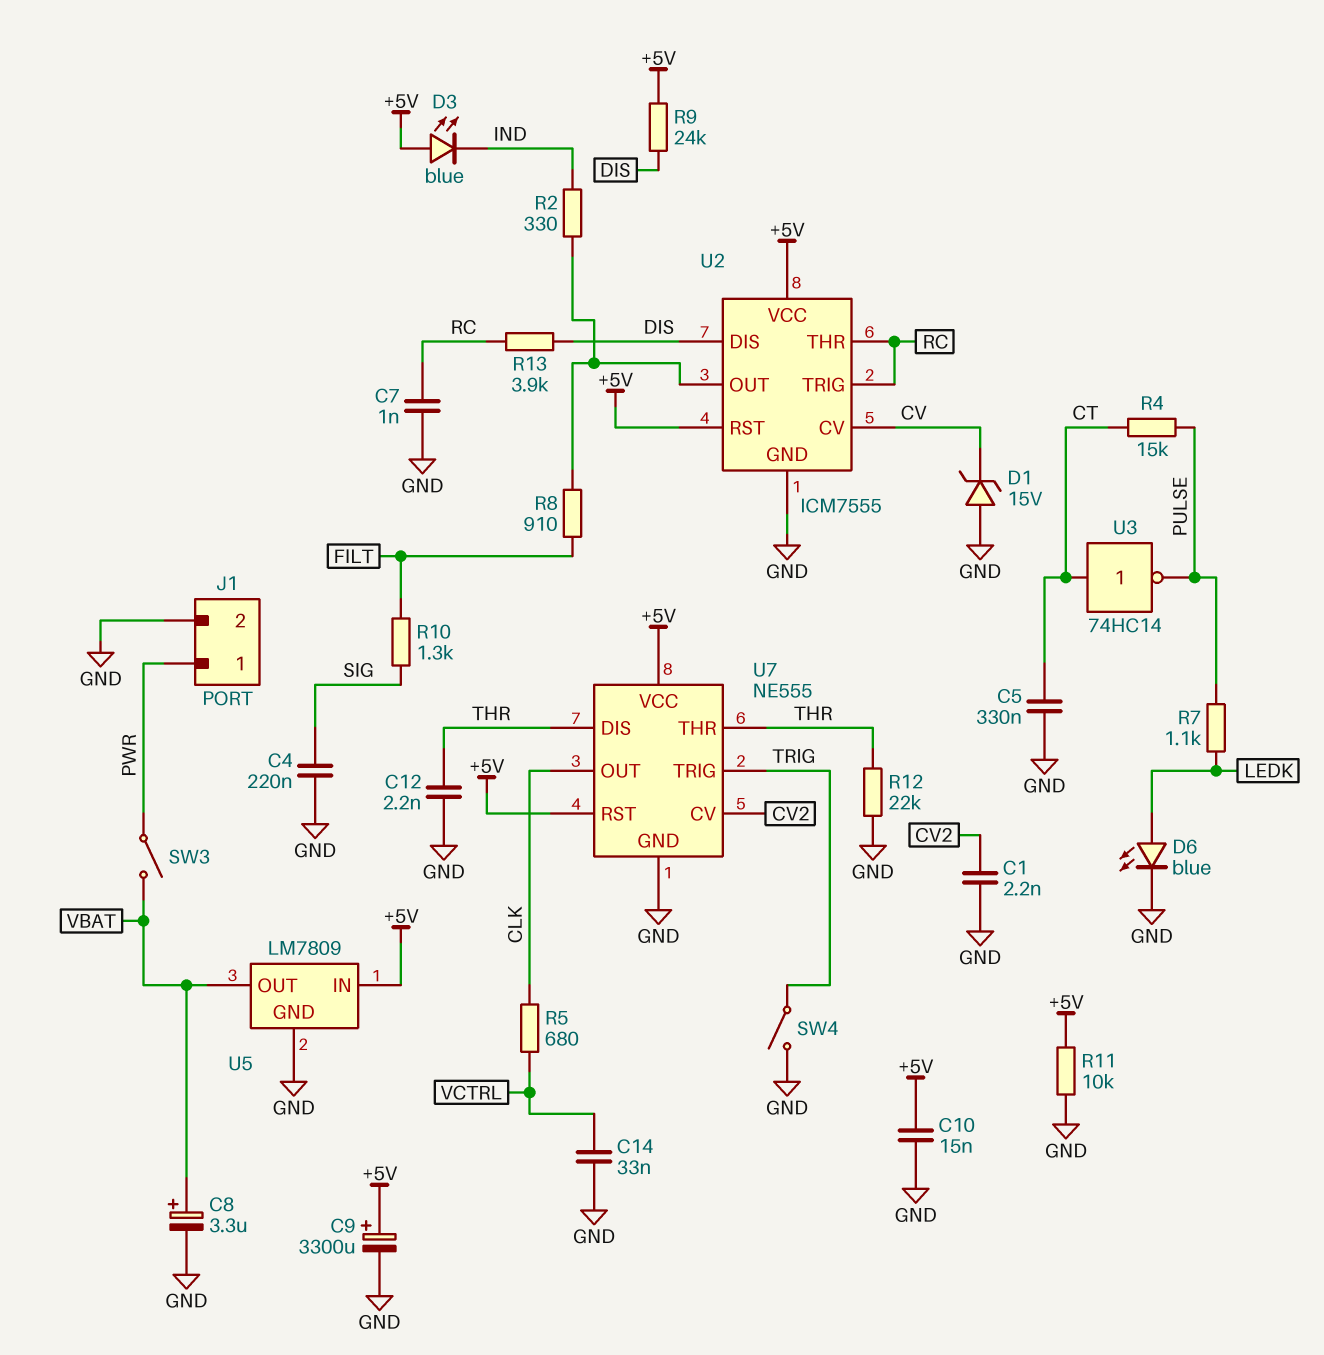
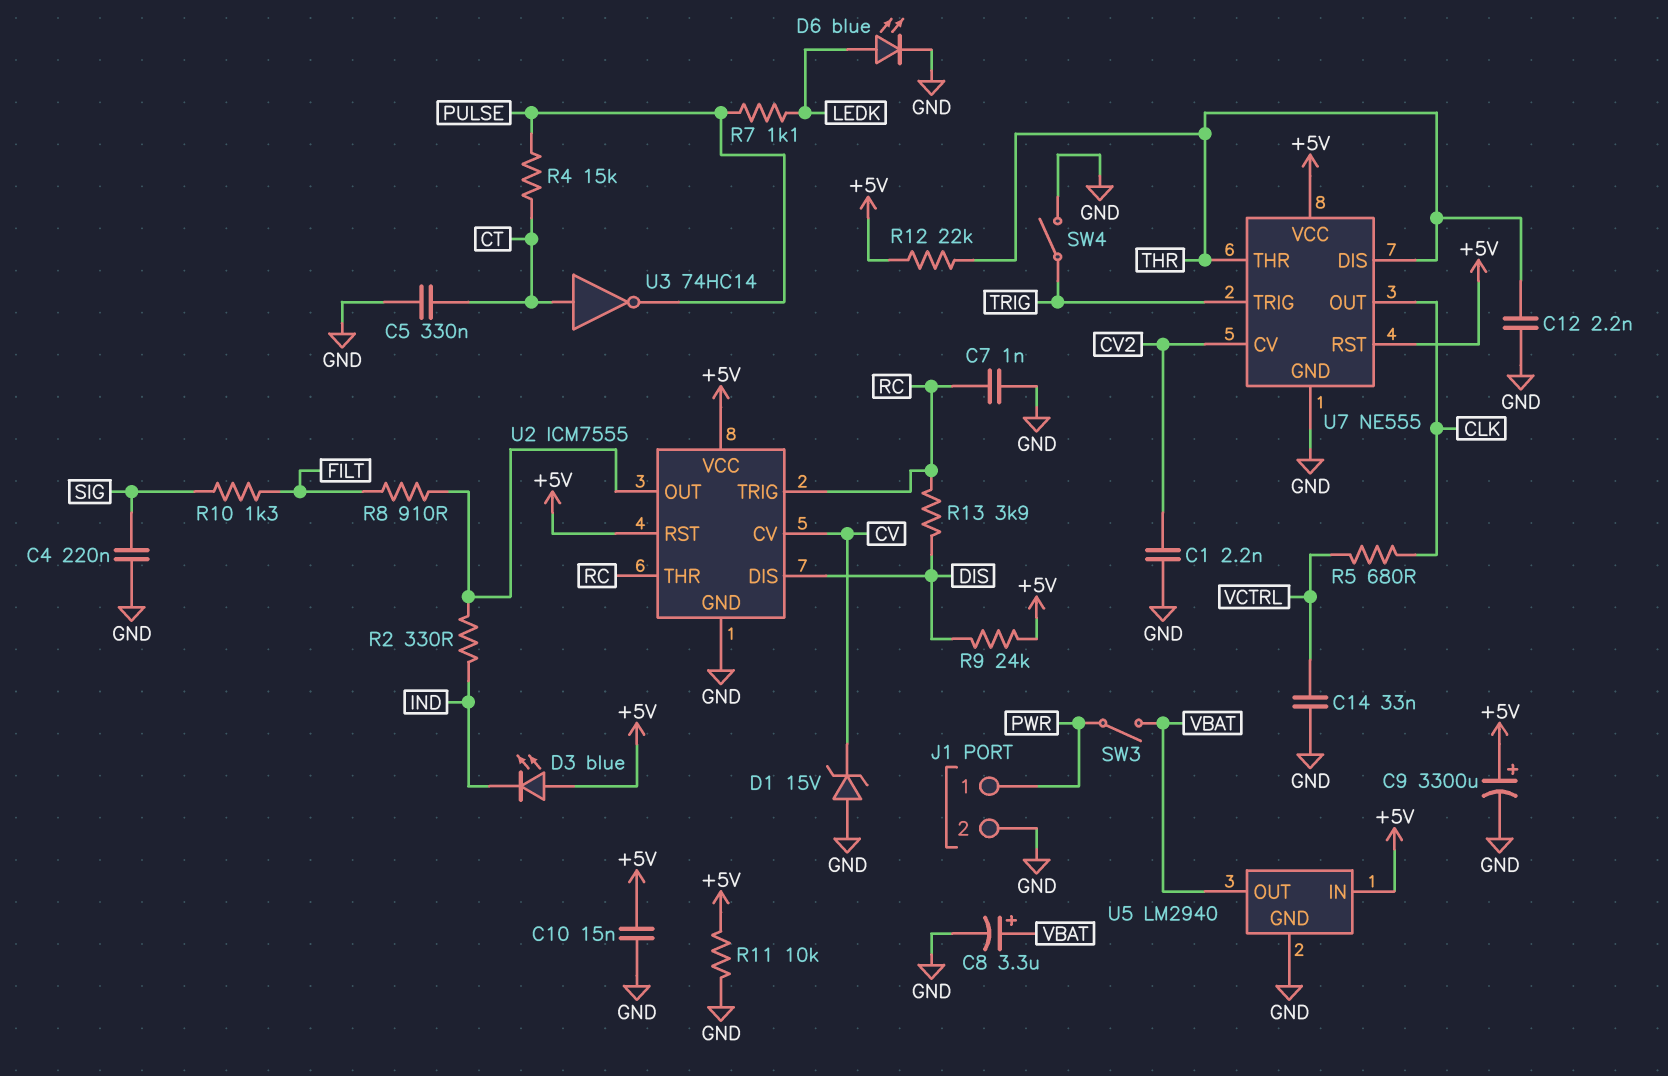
R12: 22k (GND, THR) -> 22k (+5V, THR)
U5: LM7809 -> LM2940

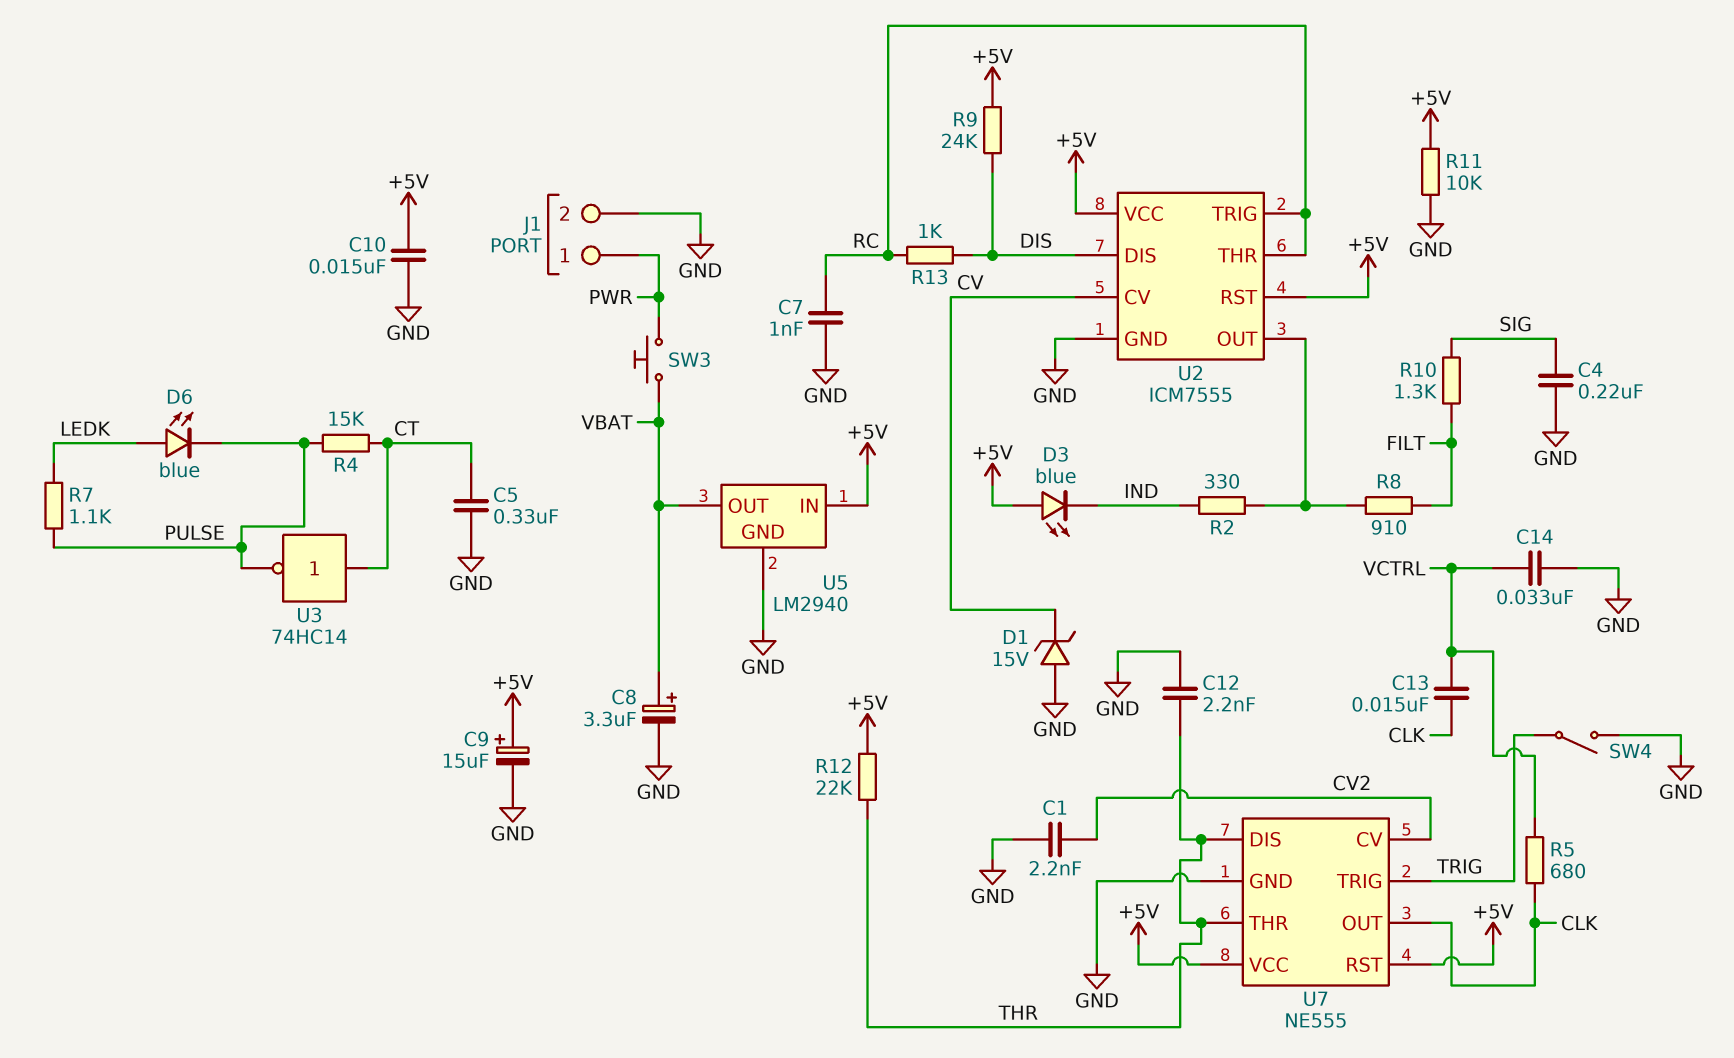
C9: 3300uF (plus +5V, minus GND) -> 15uF (plus +5V, minus GND)
C13: none -> 15nF (CLK, VCTRL)
D6: LED blue (A LEDK, K GND) -> LED blue (A LEDK, K PULSE)
R13: 3.9k (DIS, RC) -> 1k (DIS, RC)
SW3: switch (PWR, VBAT) -> button (PWR, VBAT)

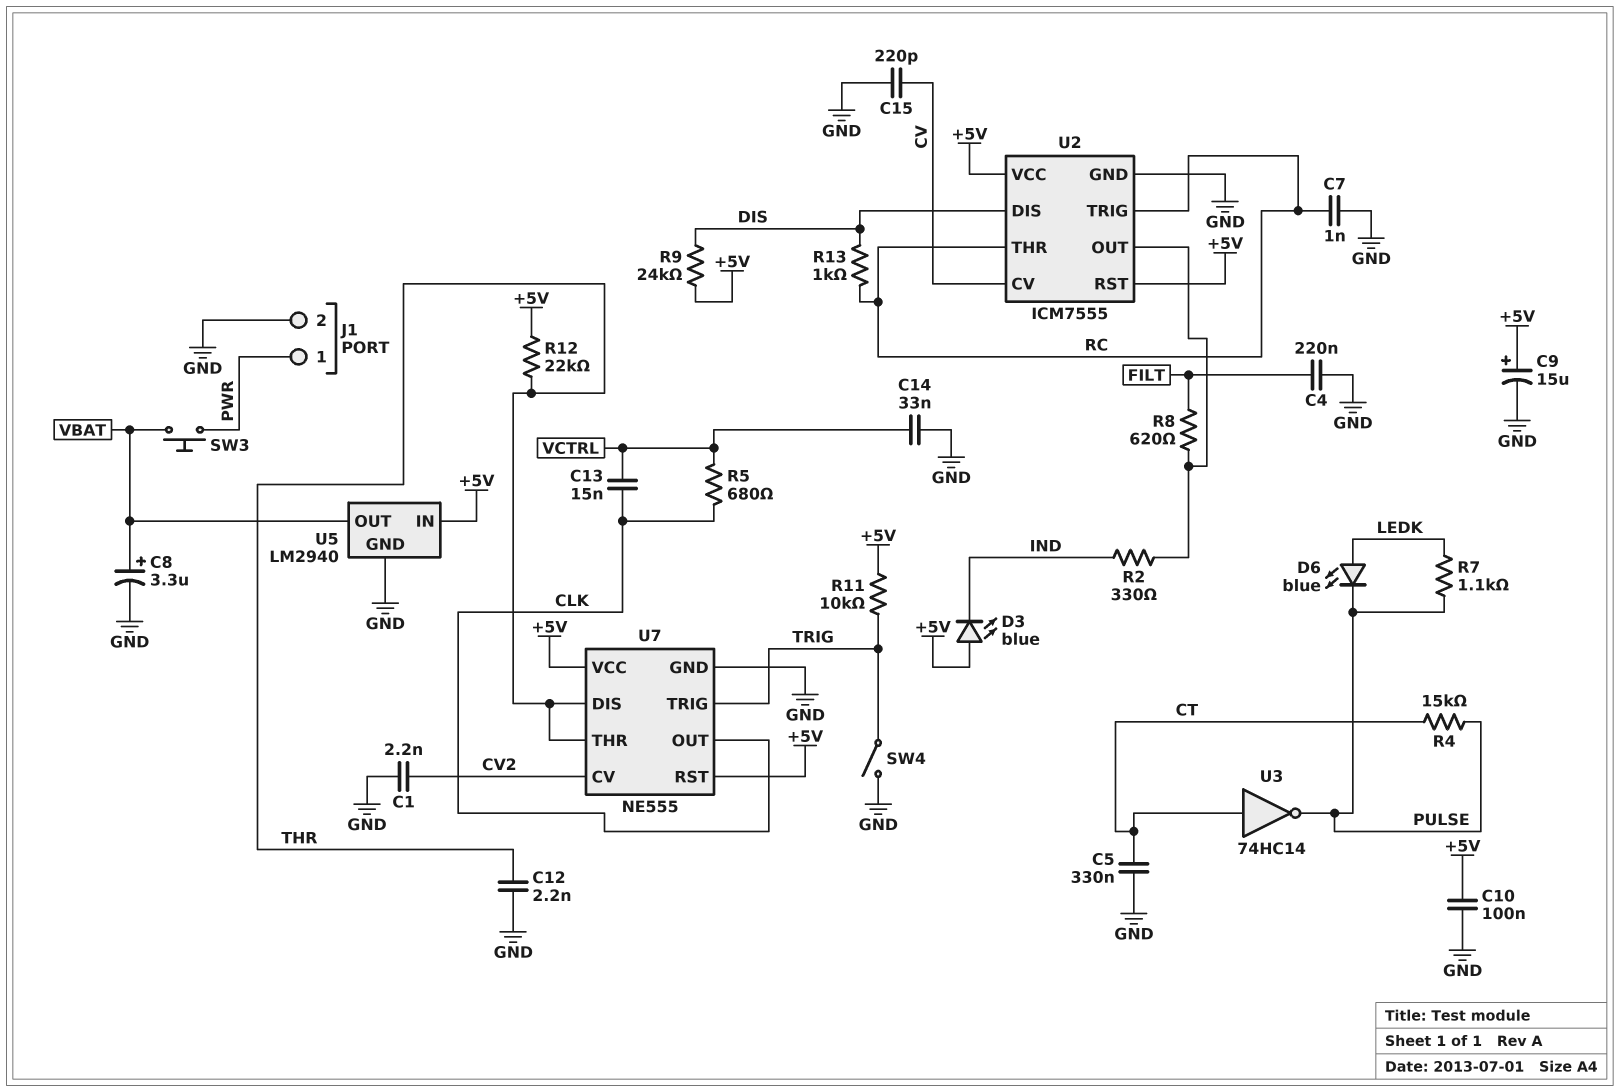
C4: 220nF (GND, SIG) -> 220nF (FILT, GND)
C10: 15nF (+5V, GND) -> 100nF (+5V, GND)
C15: none -> 220pF (CV, GND)
D1: zener 15V (A GND, K CV) -> none
R8: 910 (FILT, U2/OUT) -> 620 (FILT, U2/OUT)
R10: 1.3k (FILT, SIG) -> none
R11: 10k (+5V, GND) -> 10k (+5V, TRIG)

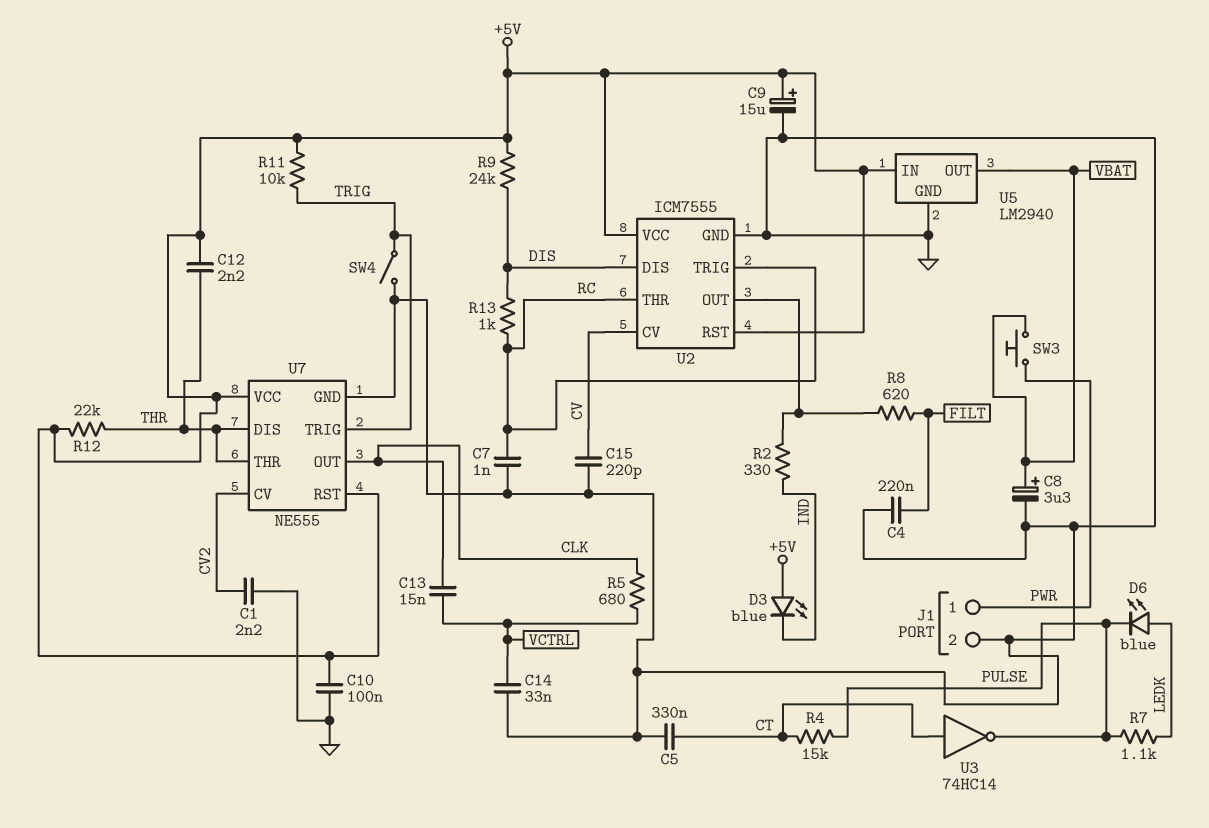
C12: 2.2nF (GND, THR) -> 2.2nF (+5V, THR)

